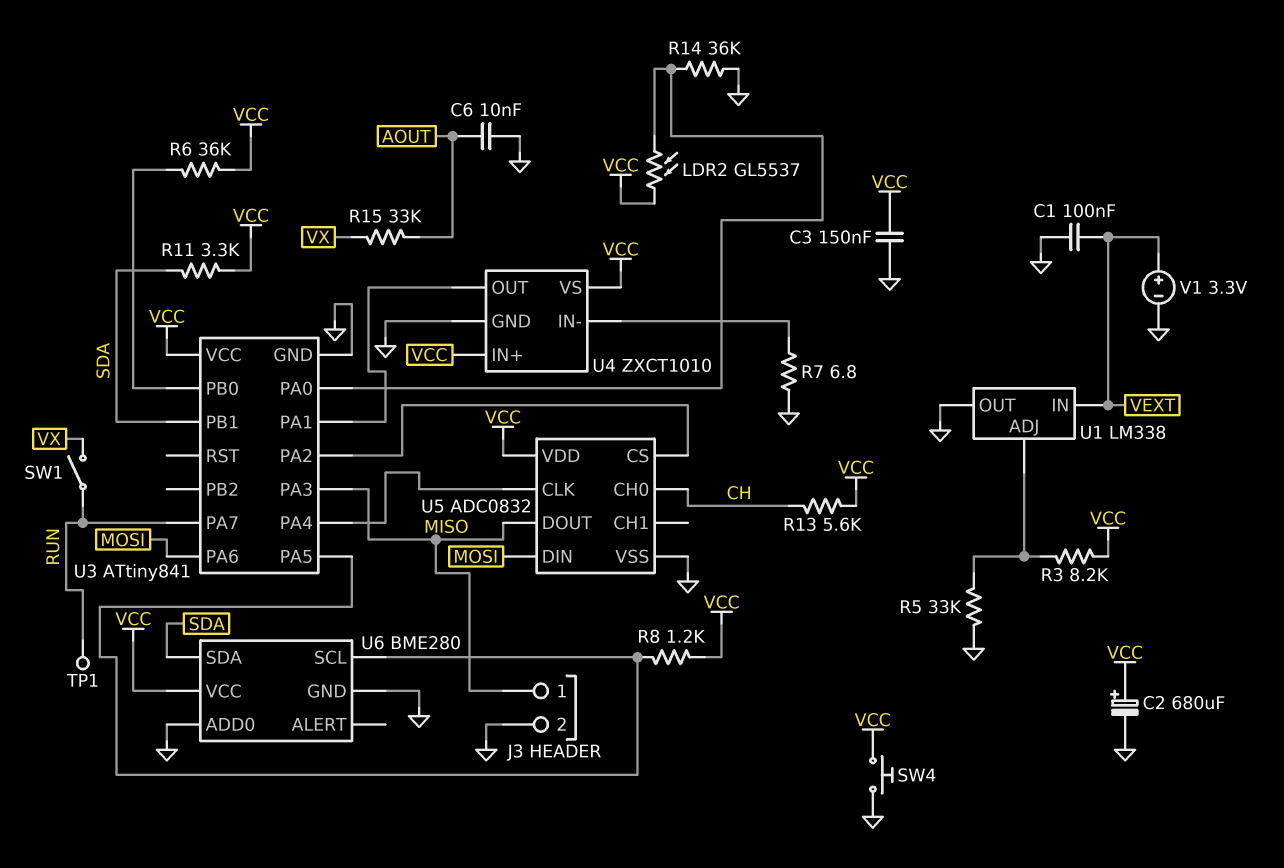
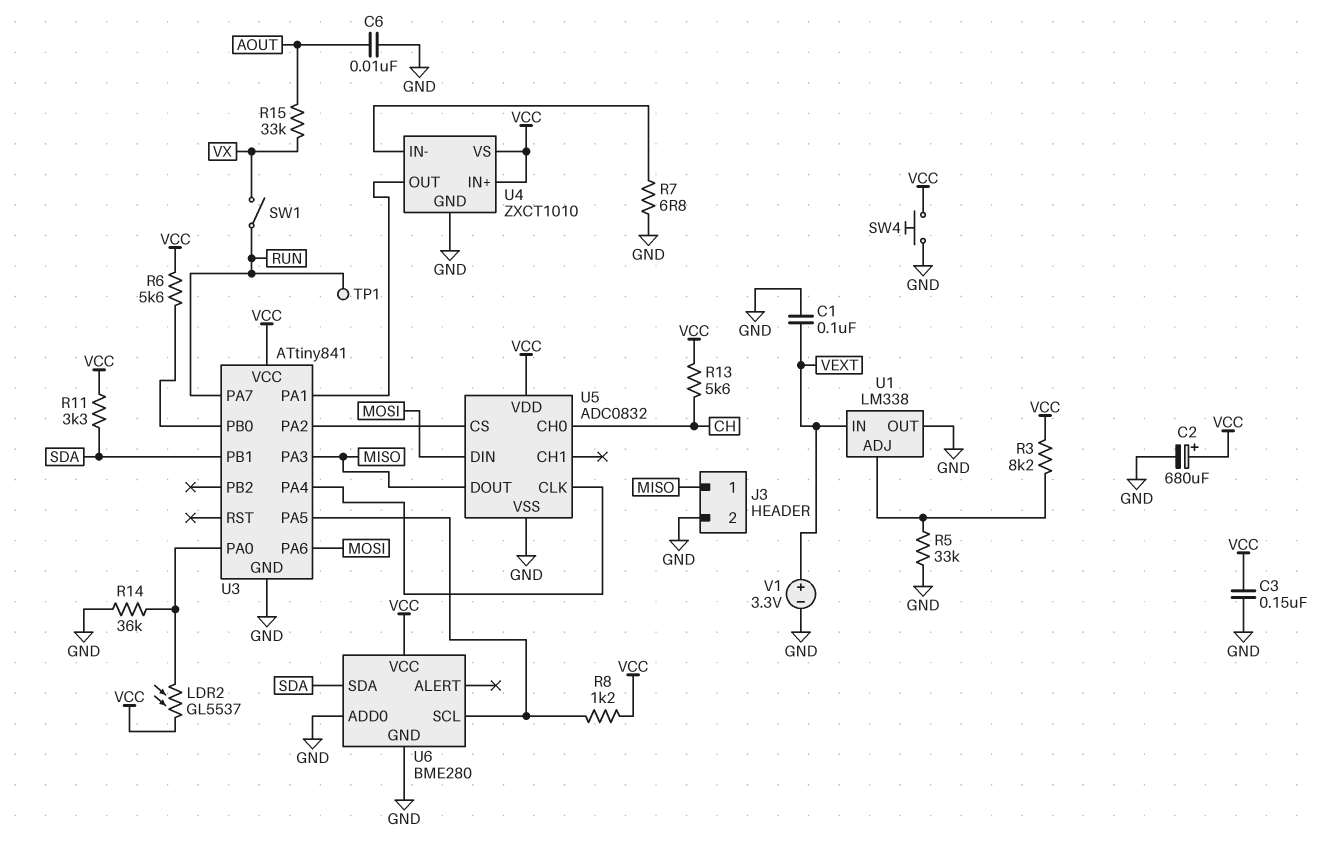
R6: 36k (U3/PB0, VCC) -> 5.6k (U3/PB0, VCC)

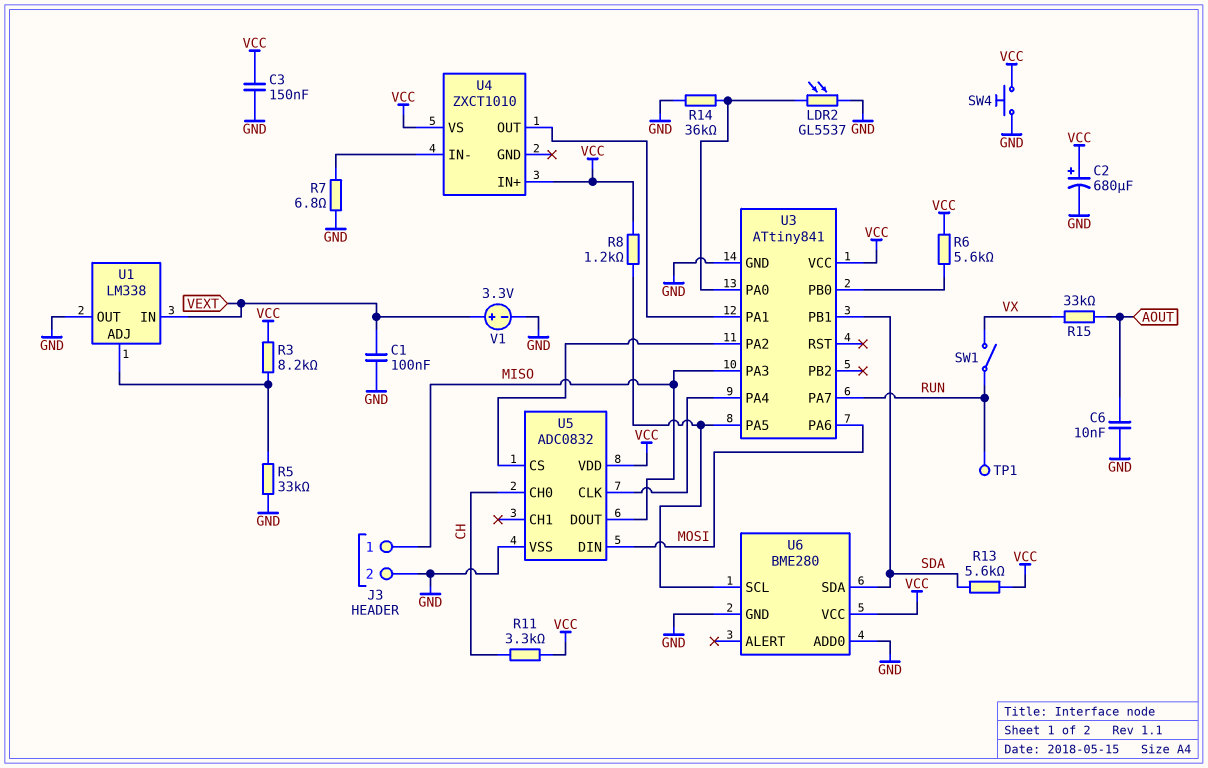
LDR2: GL5537 (U3/PA0, VCC) -> GL5537 (GND, U3/PA0)
R11: 3.3k (SDA, VCC) -> 3.3k (CH, VCC)
R13: 5.6k (CH, VCC) -> 5.6k (SDA, VCC)
U4 pin GND: GND -> none

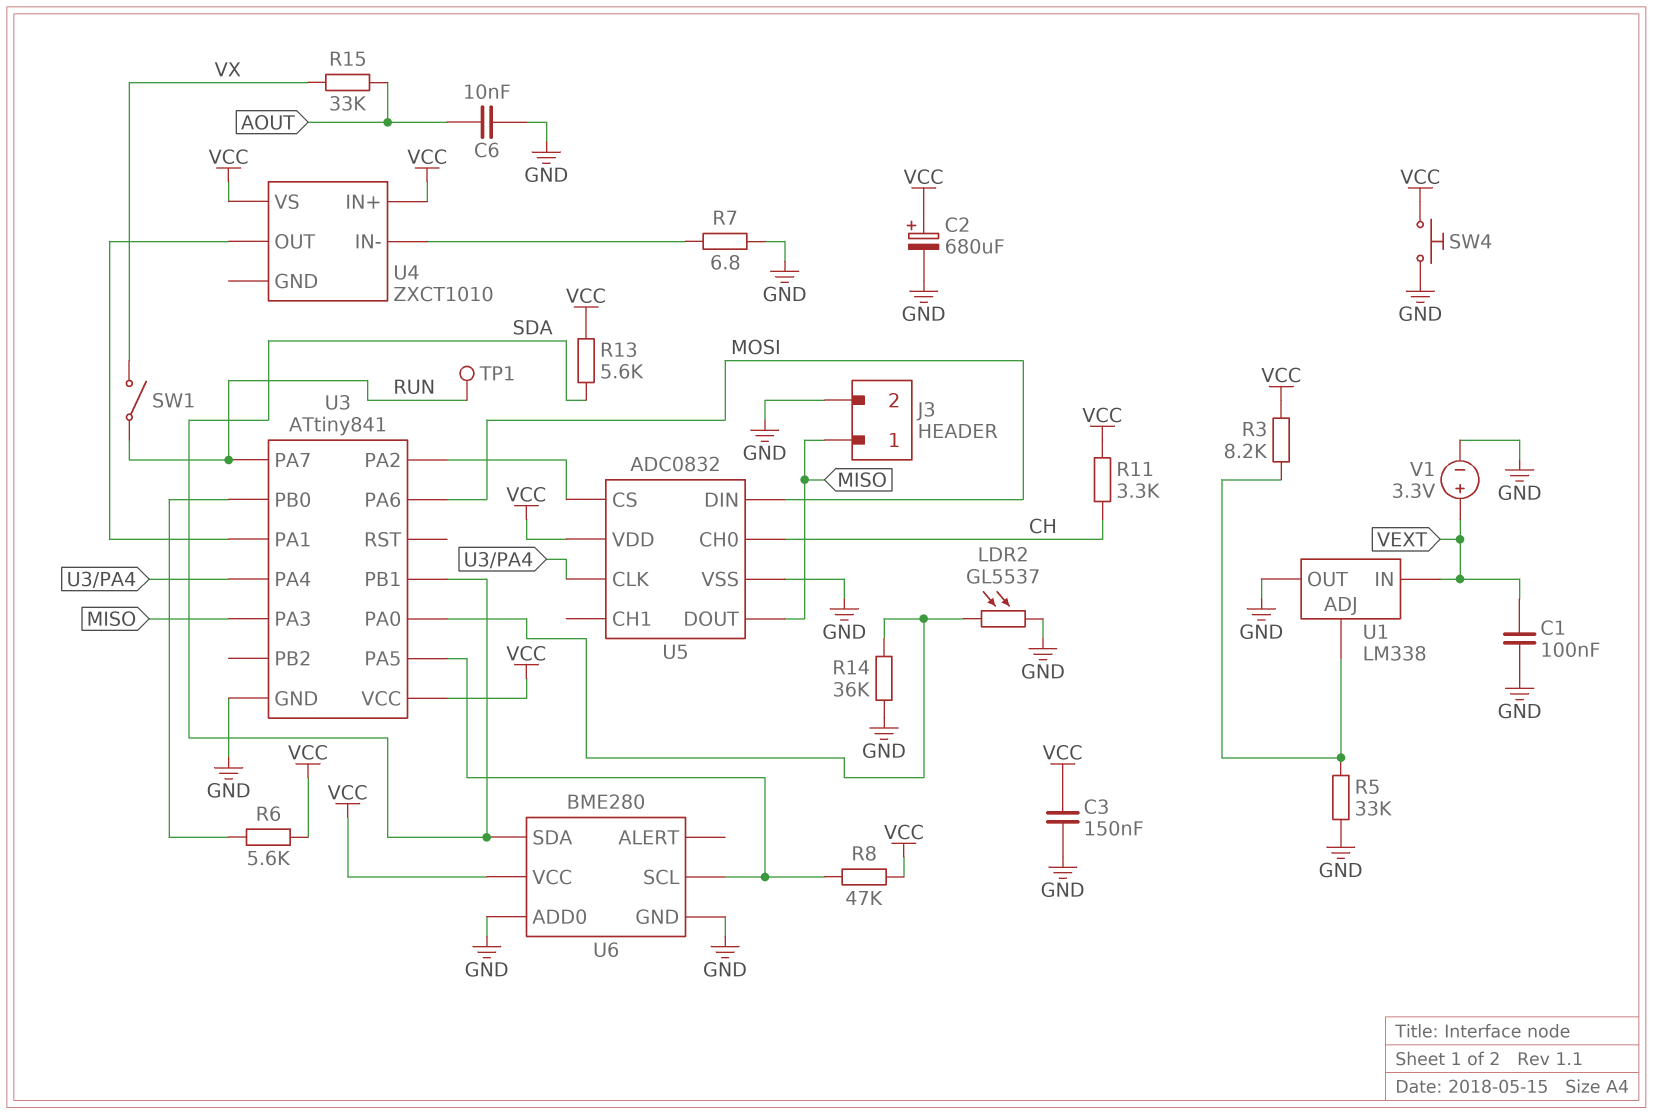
R8: 1.2k (U3/PA5, VCC) -> 47k (U3/PA5, VCC)

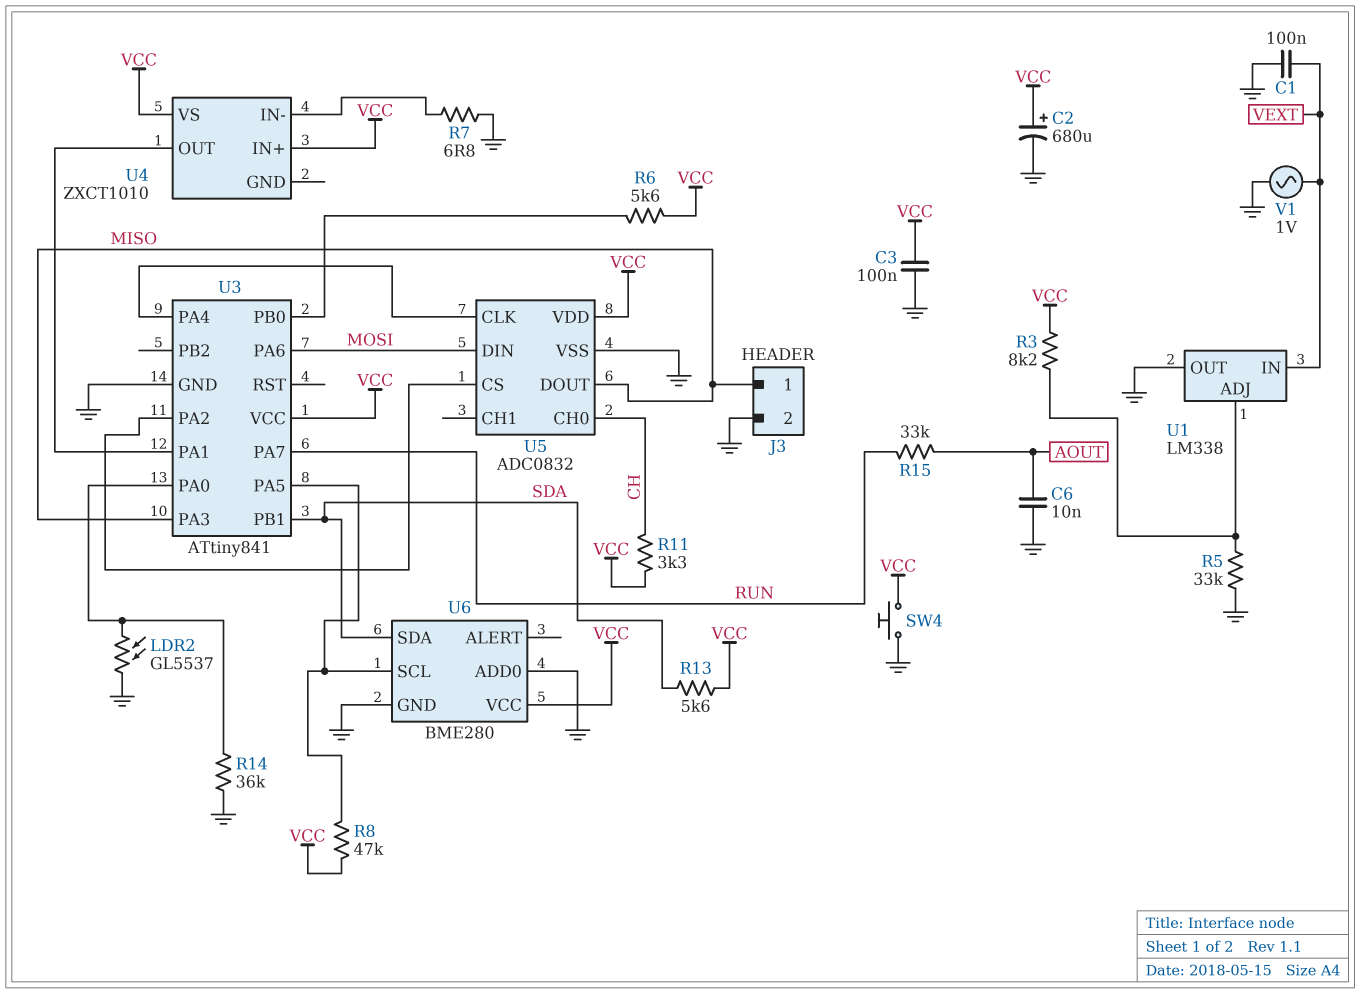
C3: 150nF (GND, VCC) -> 100nF (GND, VCC)
R15: 33k (AOUT, VX) -> 33k (AOUT, RUN)
SW1: switch (RUN, VX) -> none
TP1: test point (RUN) -> none
V1: 3.3V (plus VEXT, minus GND) -> AC 1V (GND, VEXT)

